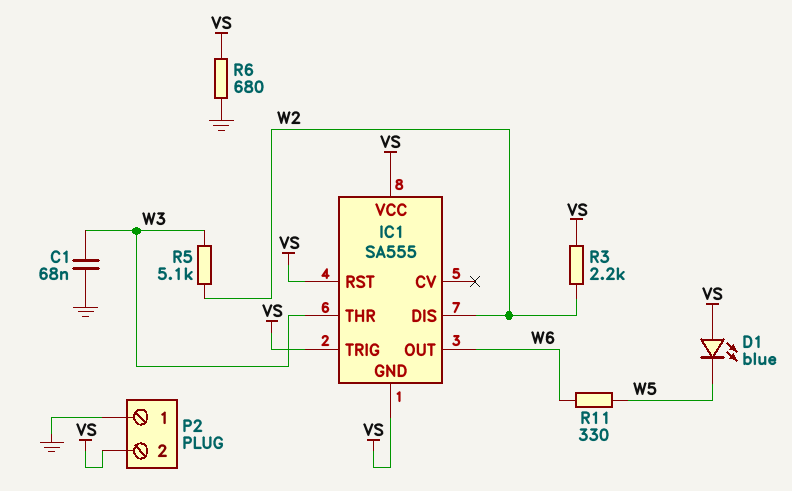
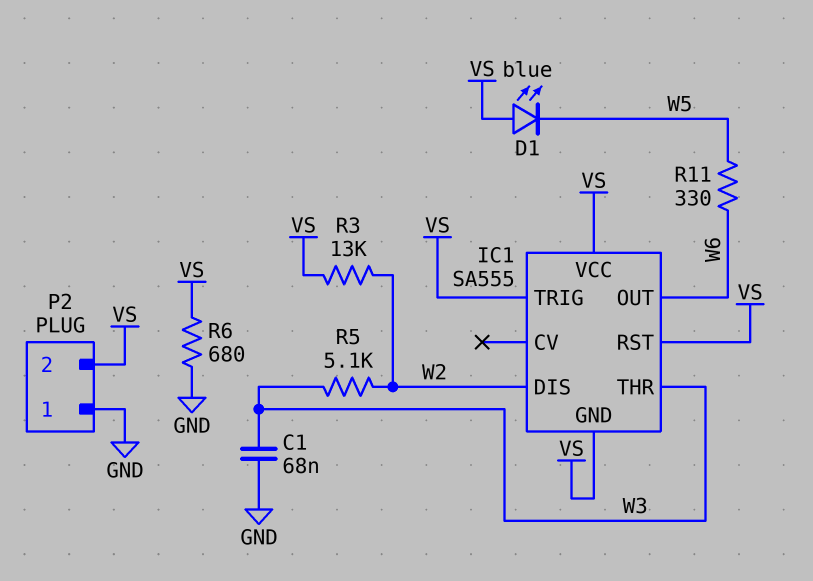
R3: 2.2k (VS, W2) -> 13k (VS, W2)

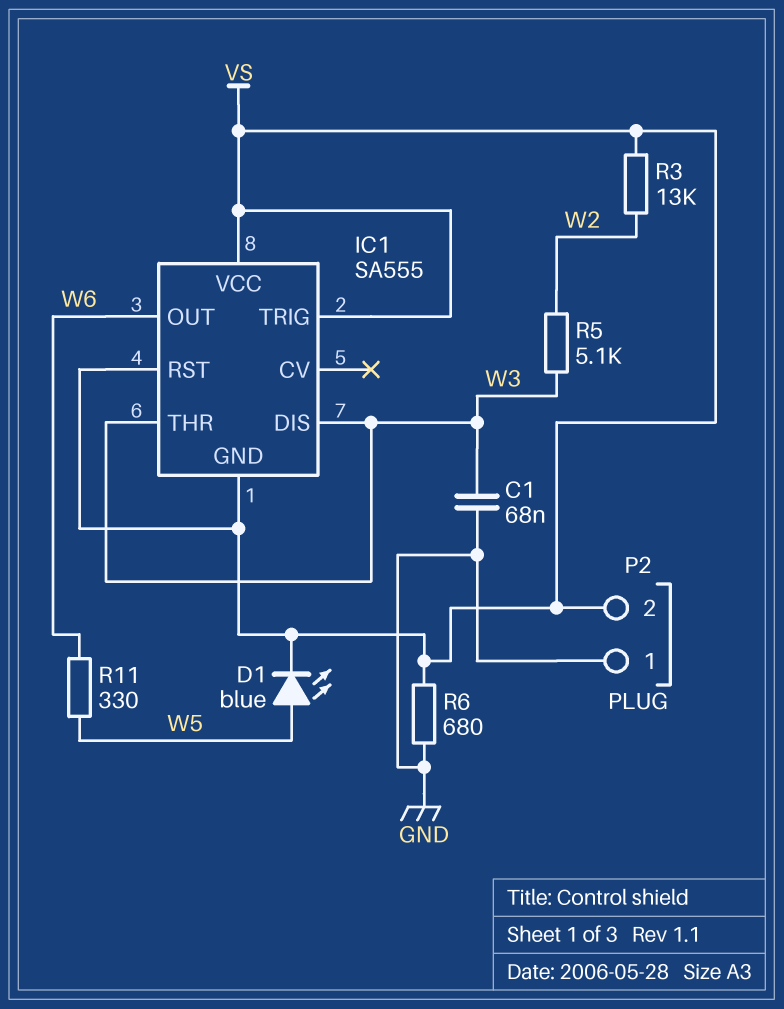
D1: LED blue (A VS, K W5) -> LED blue (A W5, K VS)
IC1 pin DIS: W2 -> W3

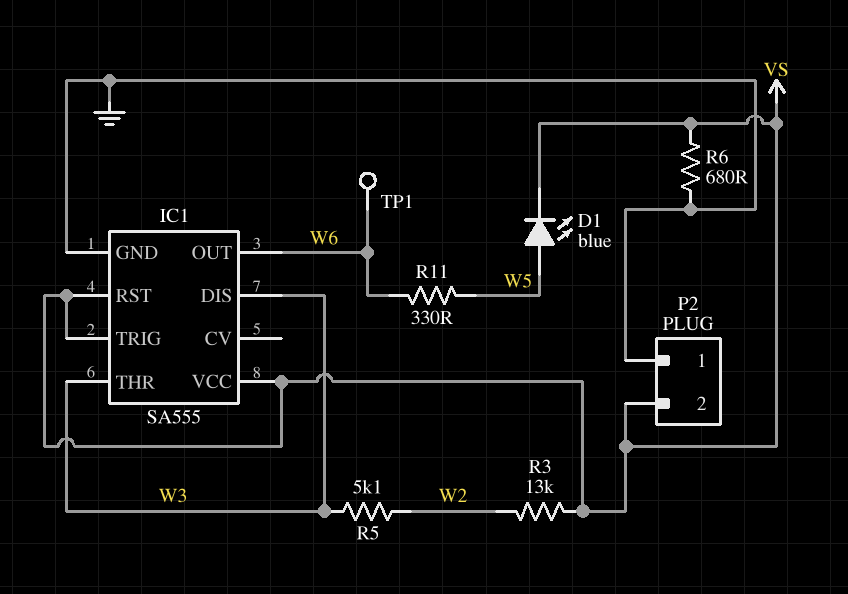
C1: 68nF (GND, W3) -> none
IC1 pin GND: VS -> GND
TP1: none -> test point (W6)

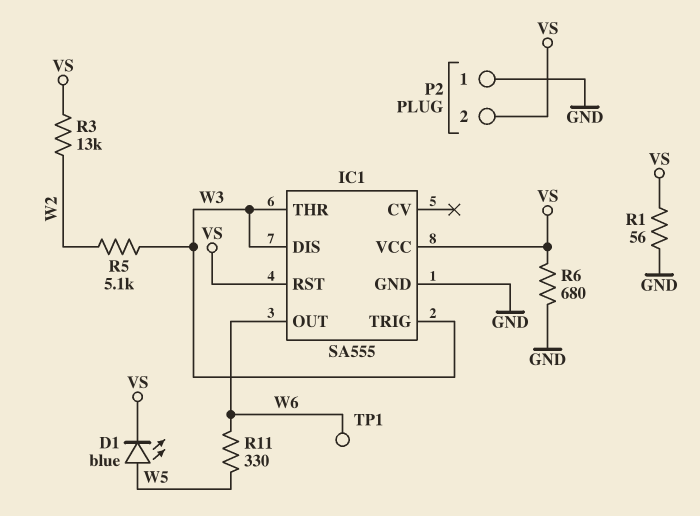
IC1 pin TRIG: VS -> W3
R1: none -> 56 (GND, VS)

